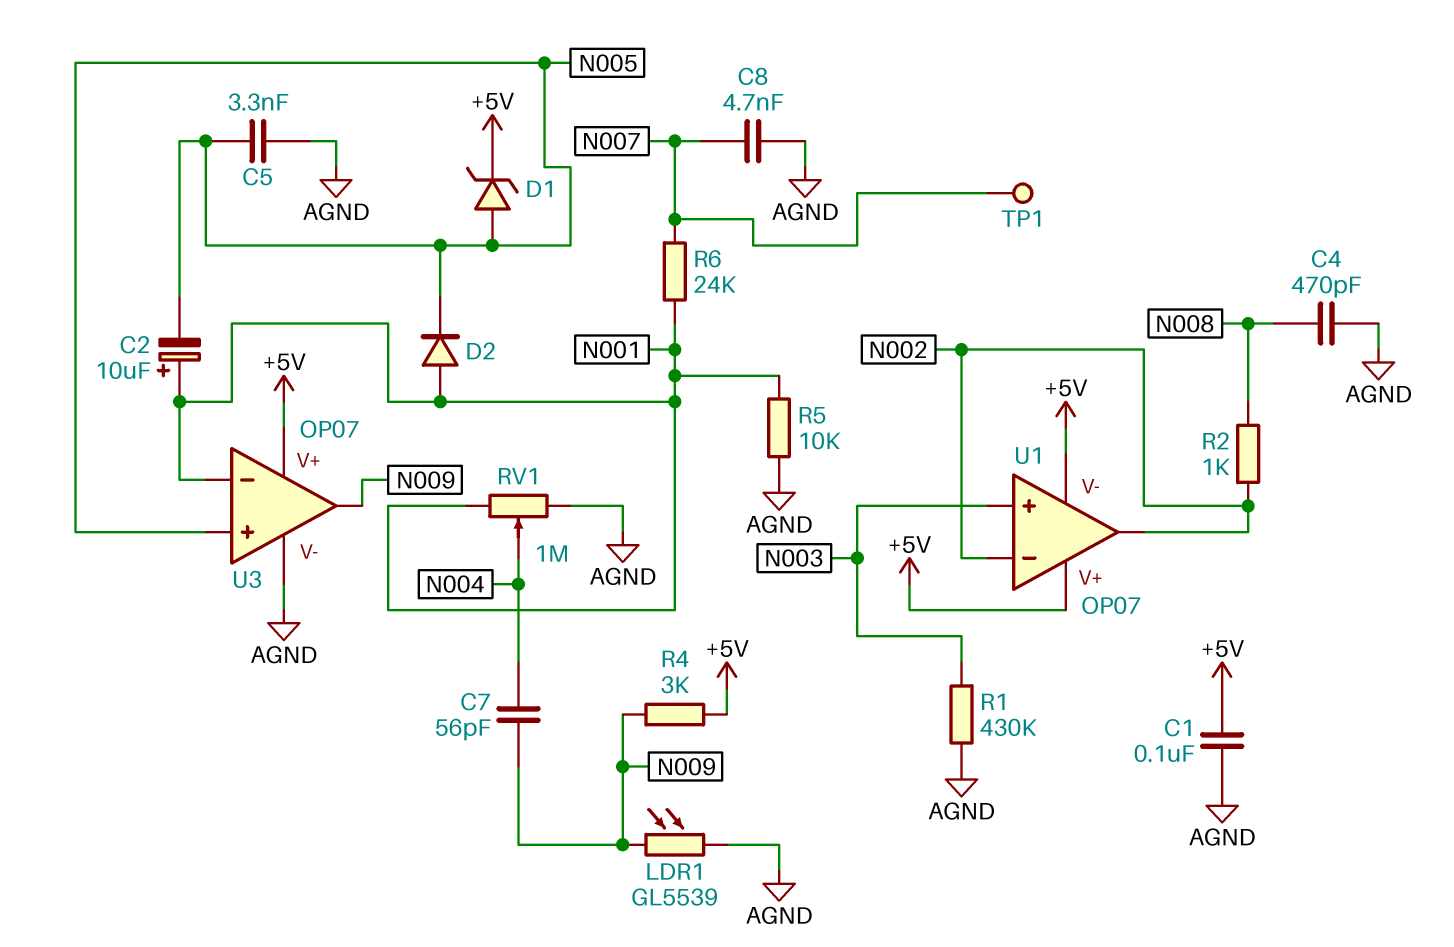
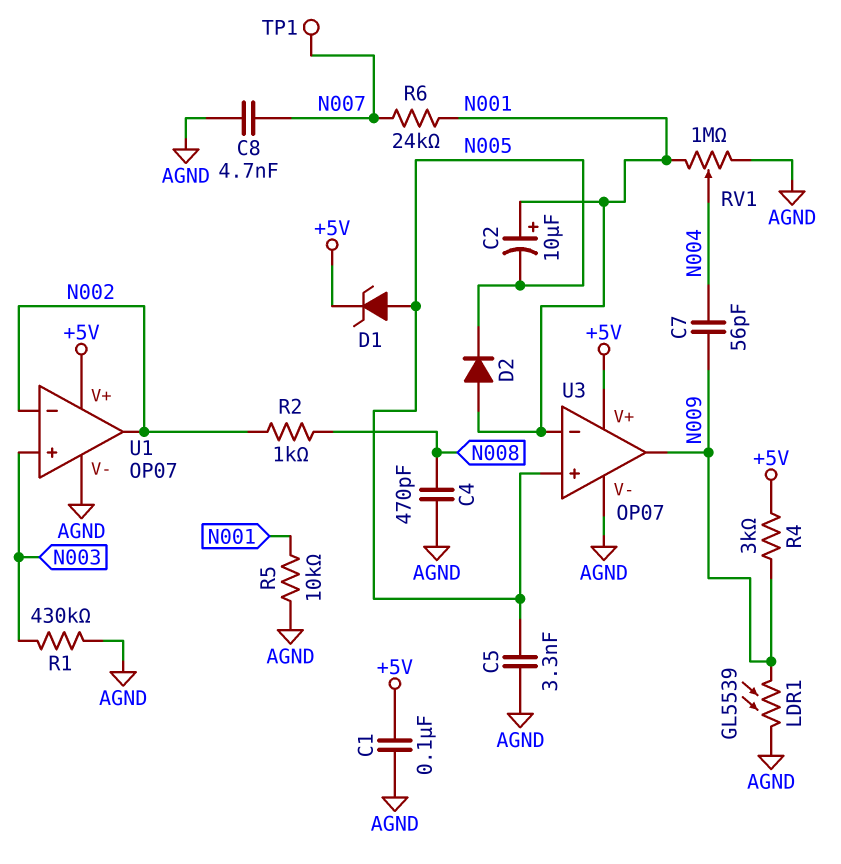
U1 pin V-: +5V -> AGND

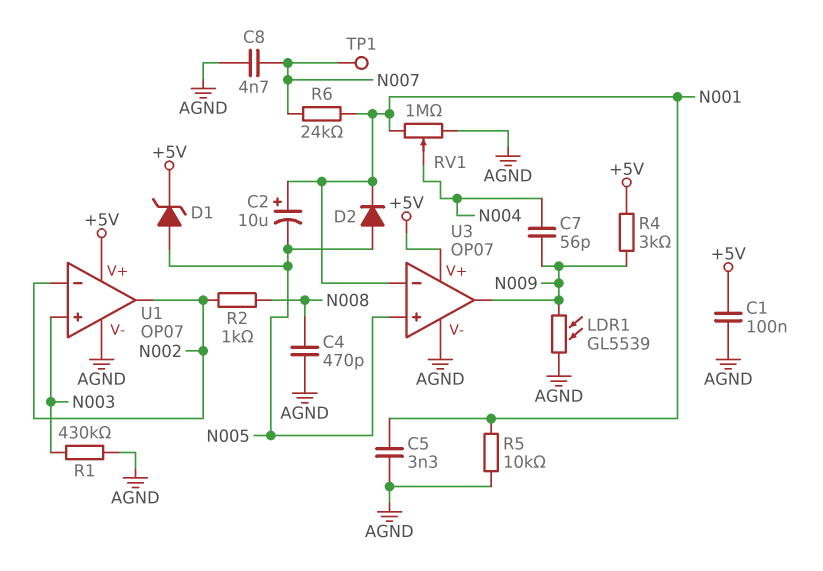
C5: 3.3nF (AGND, N005) -> 3.3nF (AGND, N001)
D2: diode (A N001, K N005) -> diode (A N005, K N001)

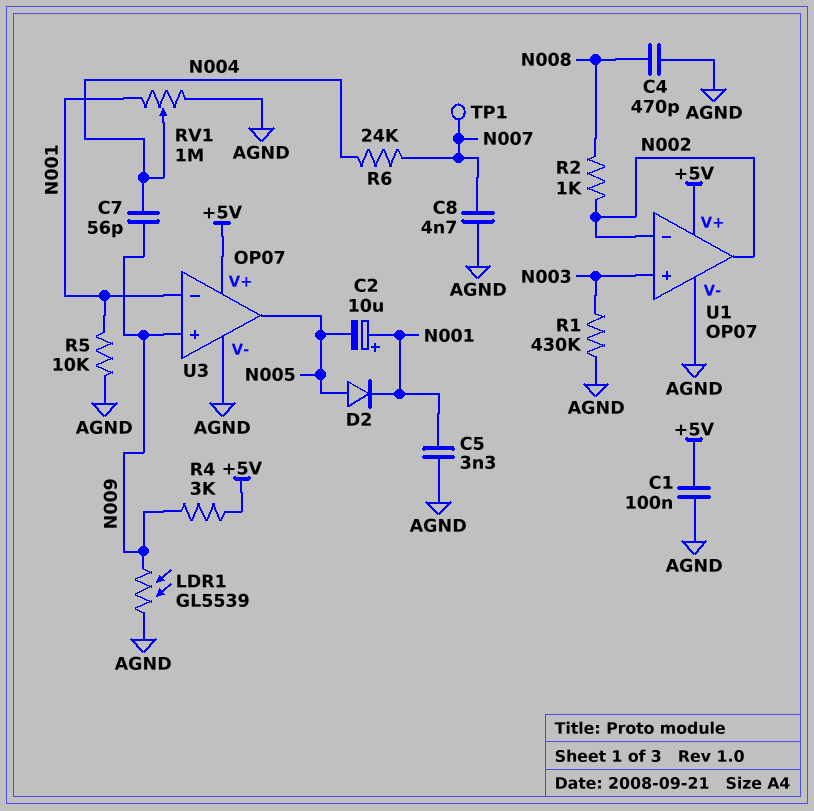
D1: zener (A N005, K +5V) -> none
R6: 24k (N001, N007) -> 24k (N004, N007)
U3 pin in+: N005 -> N009
U3 pin out: N009 -> N005

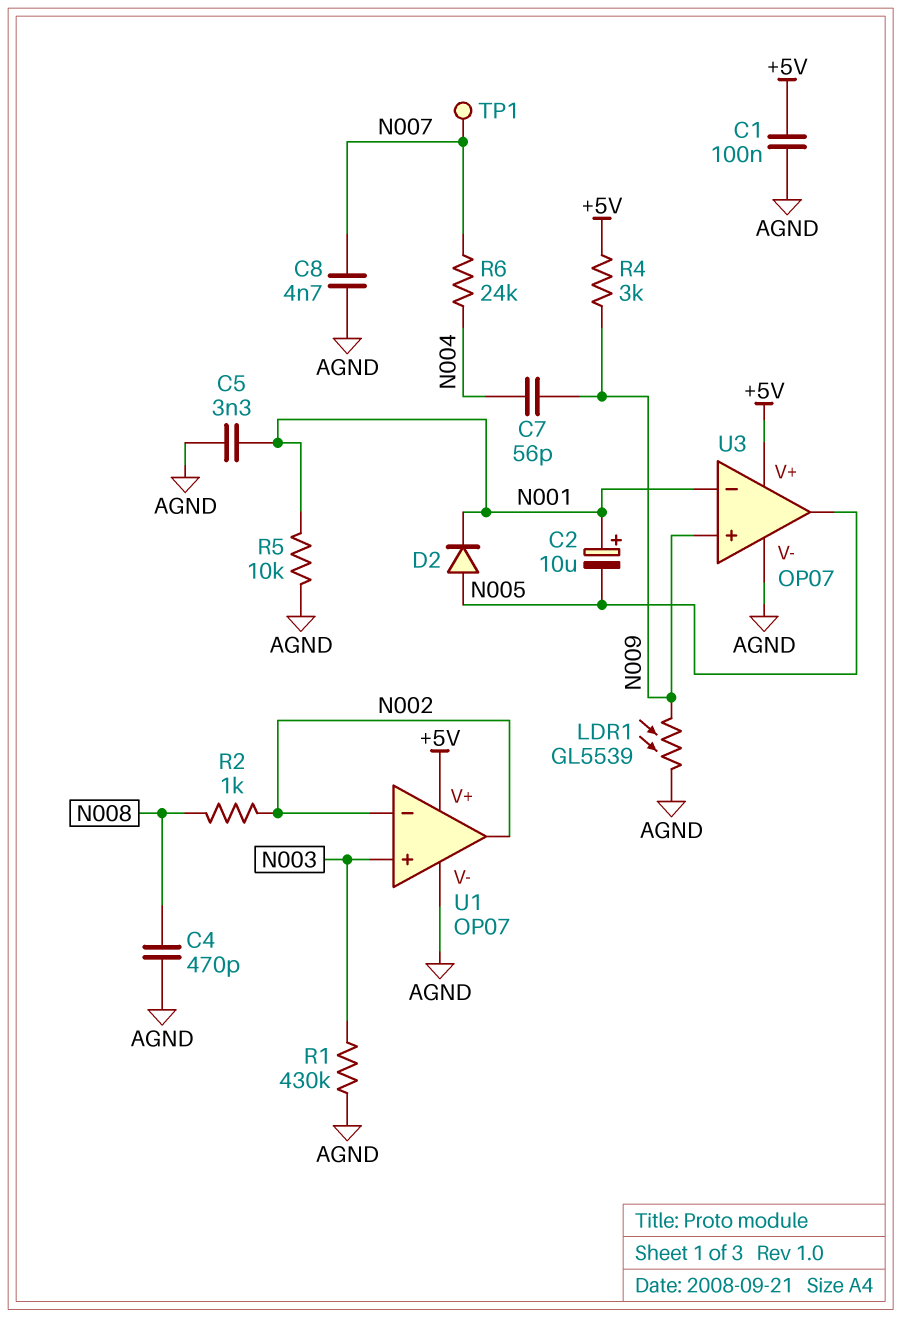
RV1: 1M (AGND, N001, wiper N004) -> none

